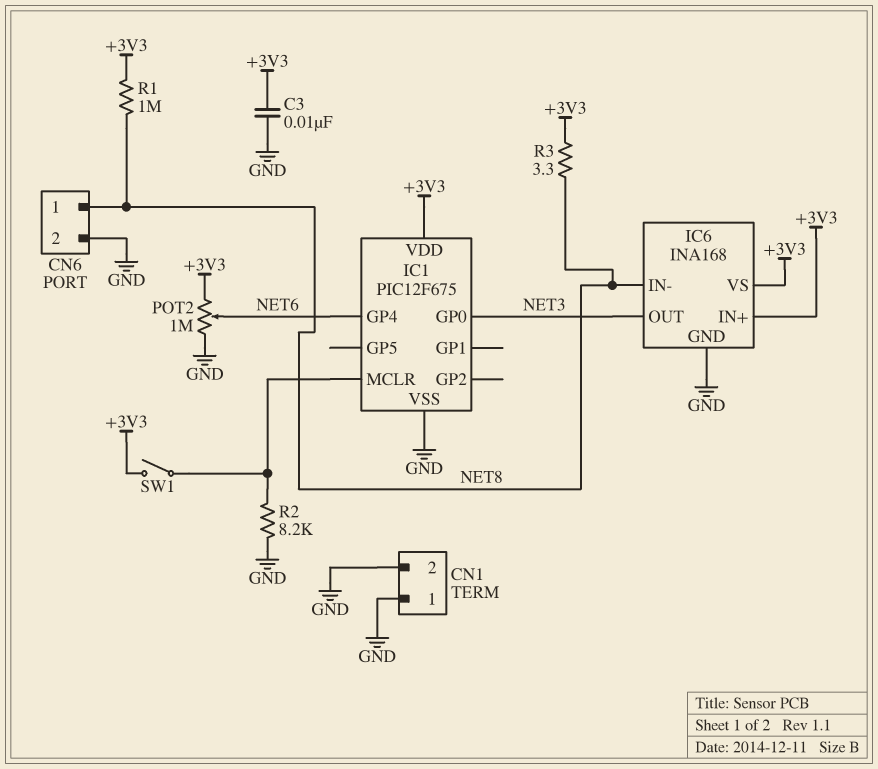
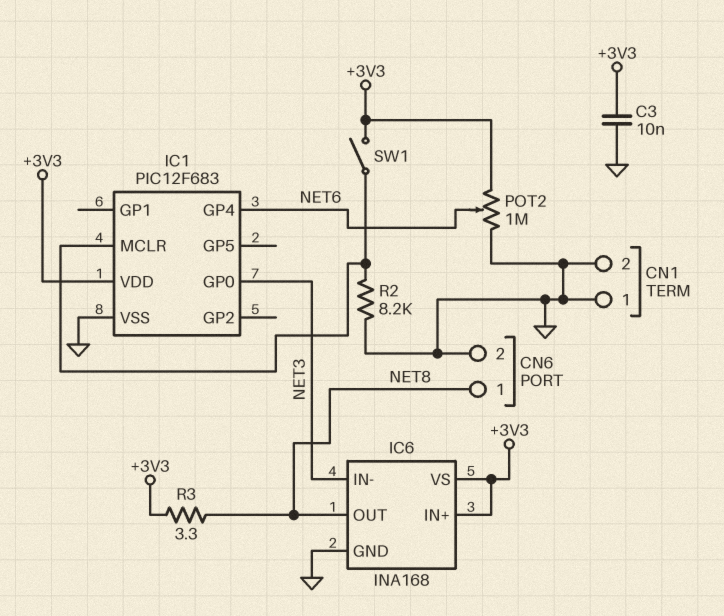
IC1: PIC12F675 -> PIC12F683
IC6 pin IN-: NET8 -> NET3
IC6 pin OUT: NET3 -> NET8
R1: 1M (+3V3, NET8) -> none

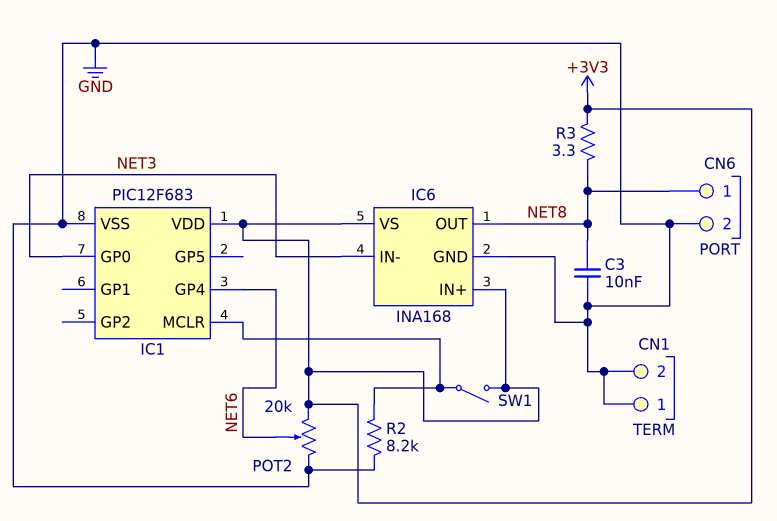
C3: 10nF (+3V3, GND) -> 10nF (GND, NET8)
POT2: 1M (+3V3, GND, wiper NET6) -> 20k (+3V3, GND, wiper NET6)

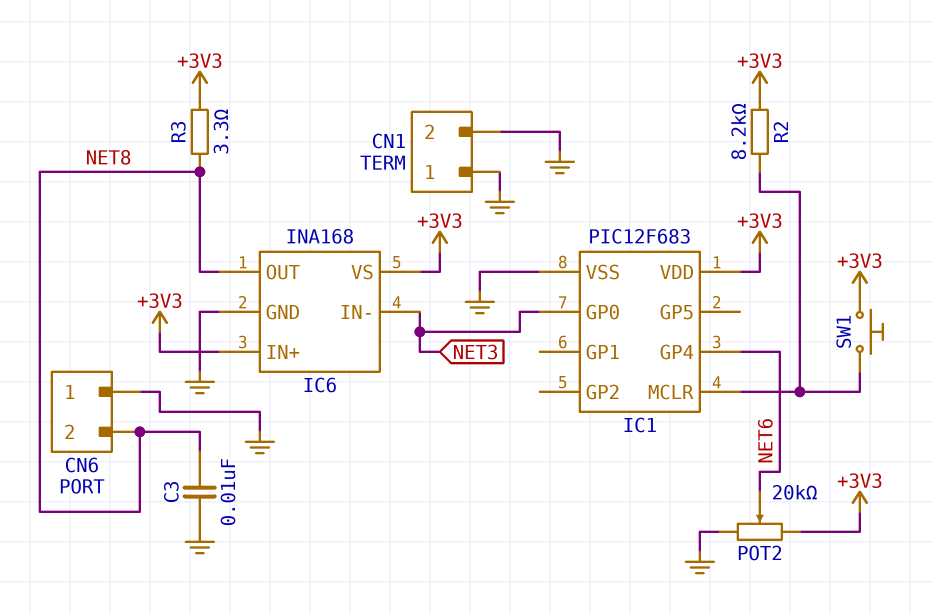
CN6 pin 1: NET8 -> GND
CN6 pin 2: GND -> NET8
R2: 8.2k (GND, IC1/MCLR) -> 8.2k (+3V3, IC1/MCLR)
SW1: switch (+3V3, IC1/MCLR) -> button (+3V3, IC1/MCLR)

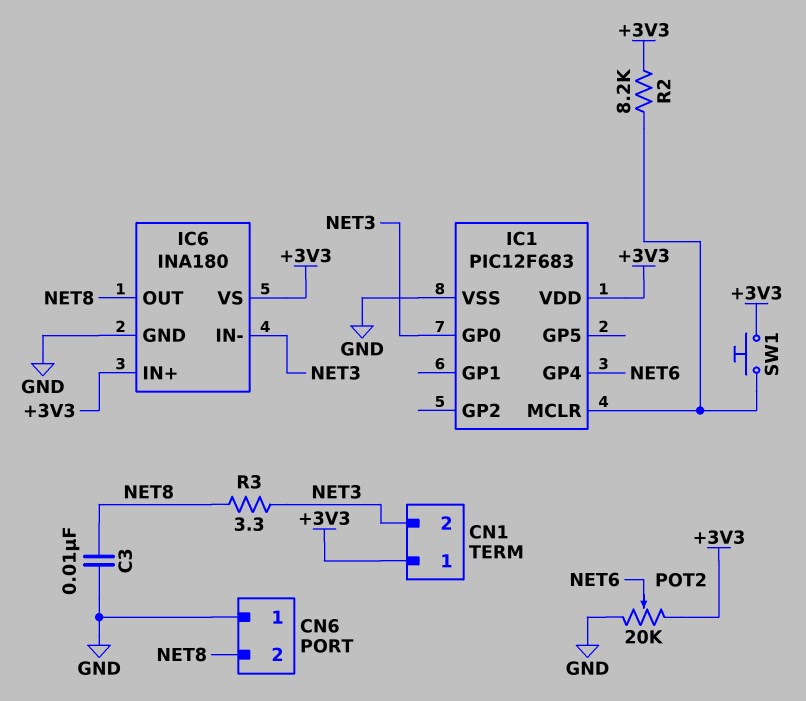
CN1 pin 1: GND -> +3V3
CN1 pin 2: GND -> NET3
IC6: INA168 -> INA180
R3: 3.3 (+3V3, NET8) -> 3.3 (NET3, NET8)

